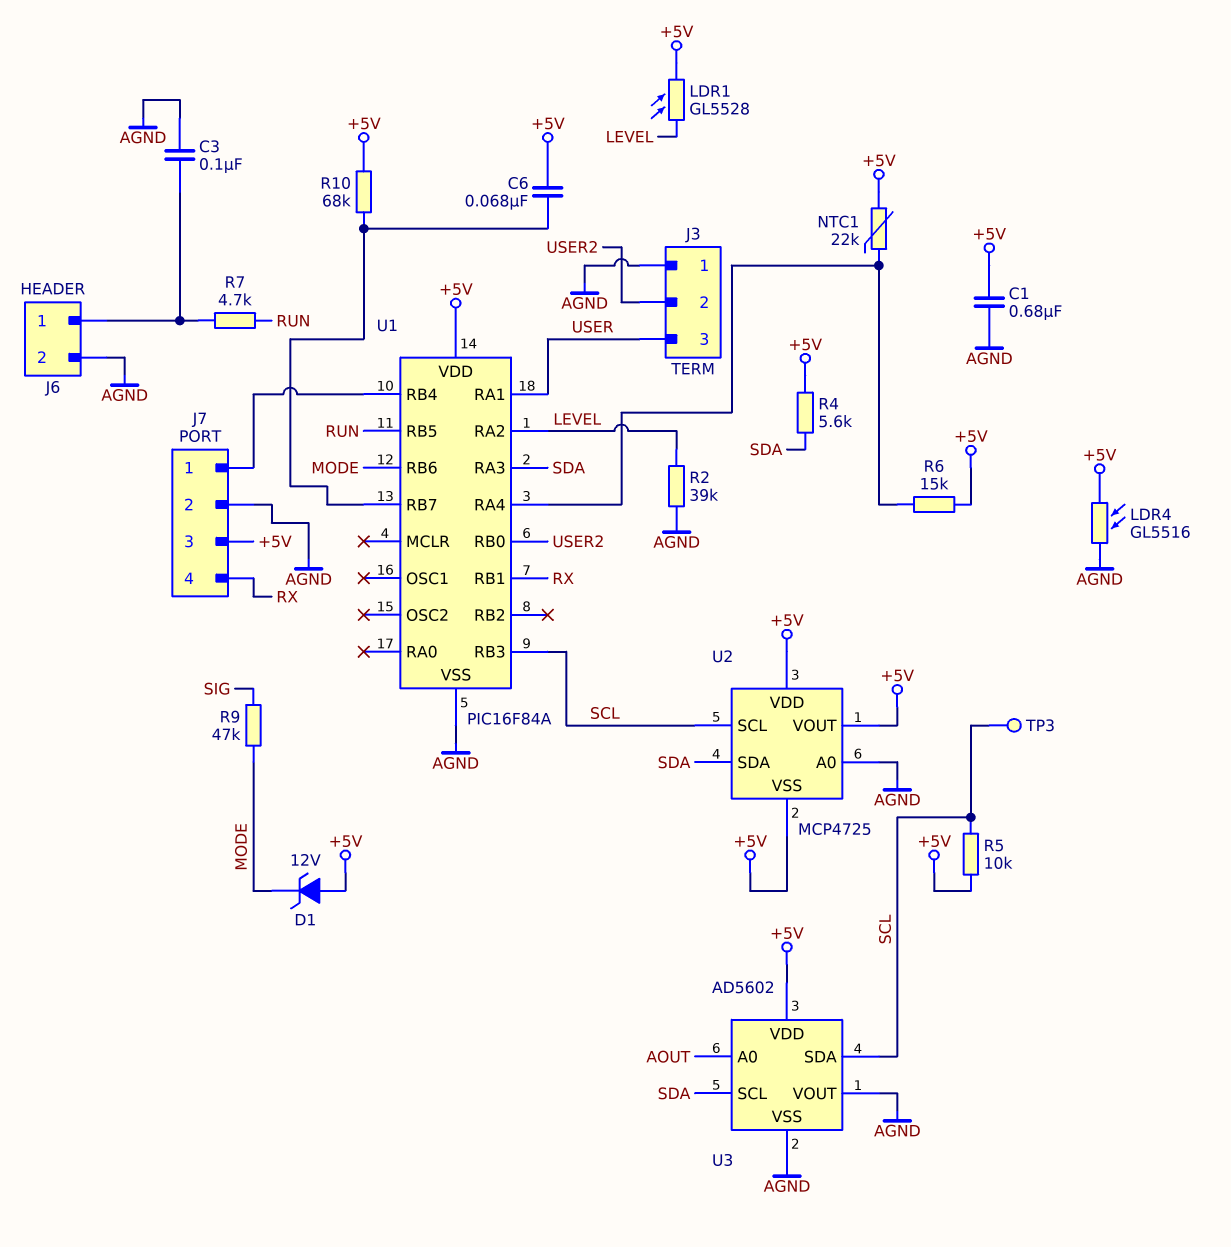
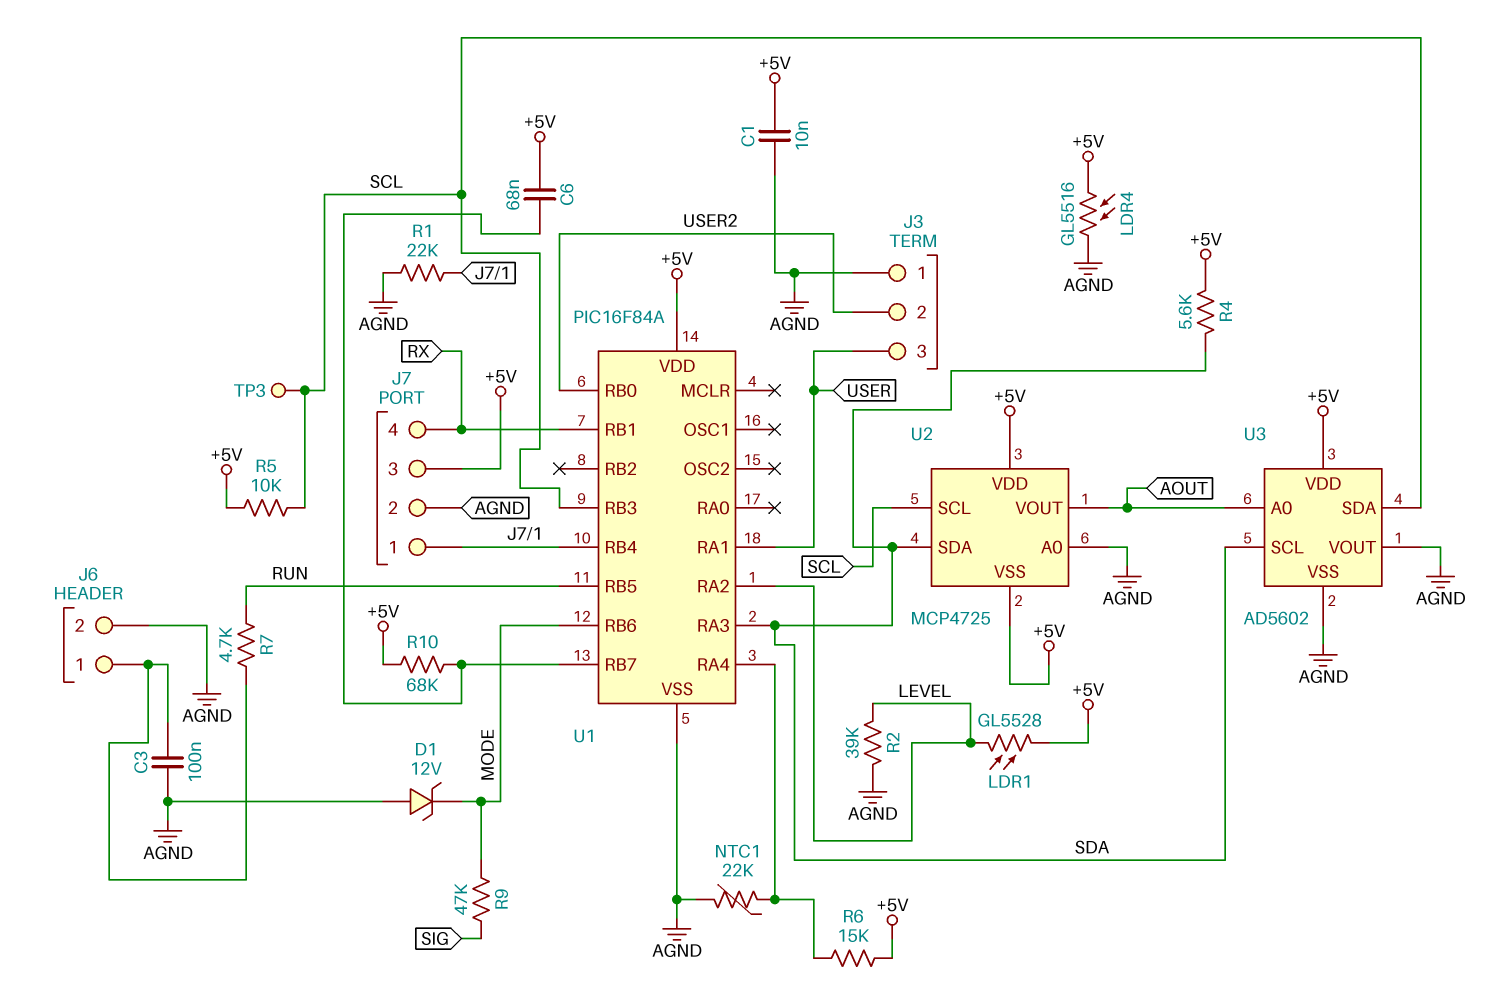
C1: 680nF (+5V, AGND) -> 10nF (+5V, AGND)
D1: zener 12V (A +5V, K MODE) -> zener 12V (A AGND, K MODE)
NTC1: 22k (+5V, U1/RA4) -> 22k (AGND, U1/RA4)
R1: none -> 22k (AGND, J7/1)
U2 pin VOUT: +5V -> AOUT

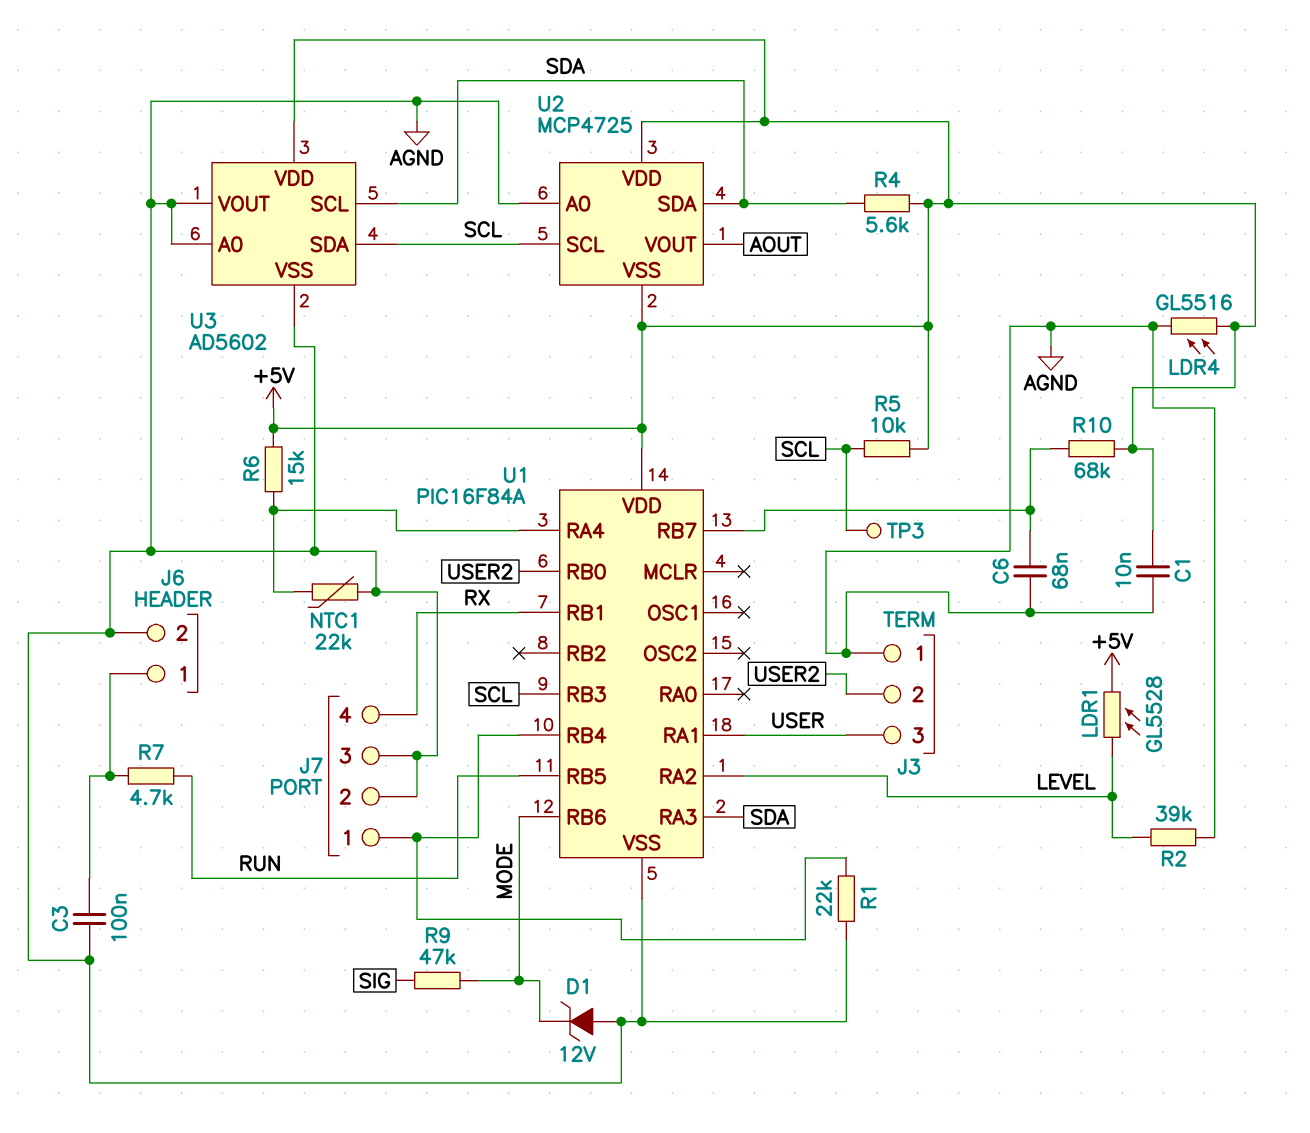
C6: 68nF (+5V, U1/RB7) -> 68nF (AGND, U1/RB7)
J7 pin 3: +5V -> AGND
U3 pin A0: AOUT -> AGND

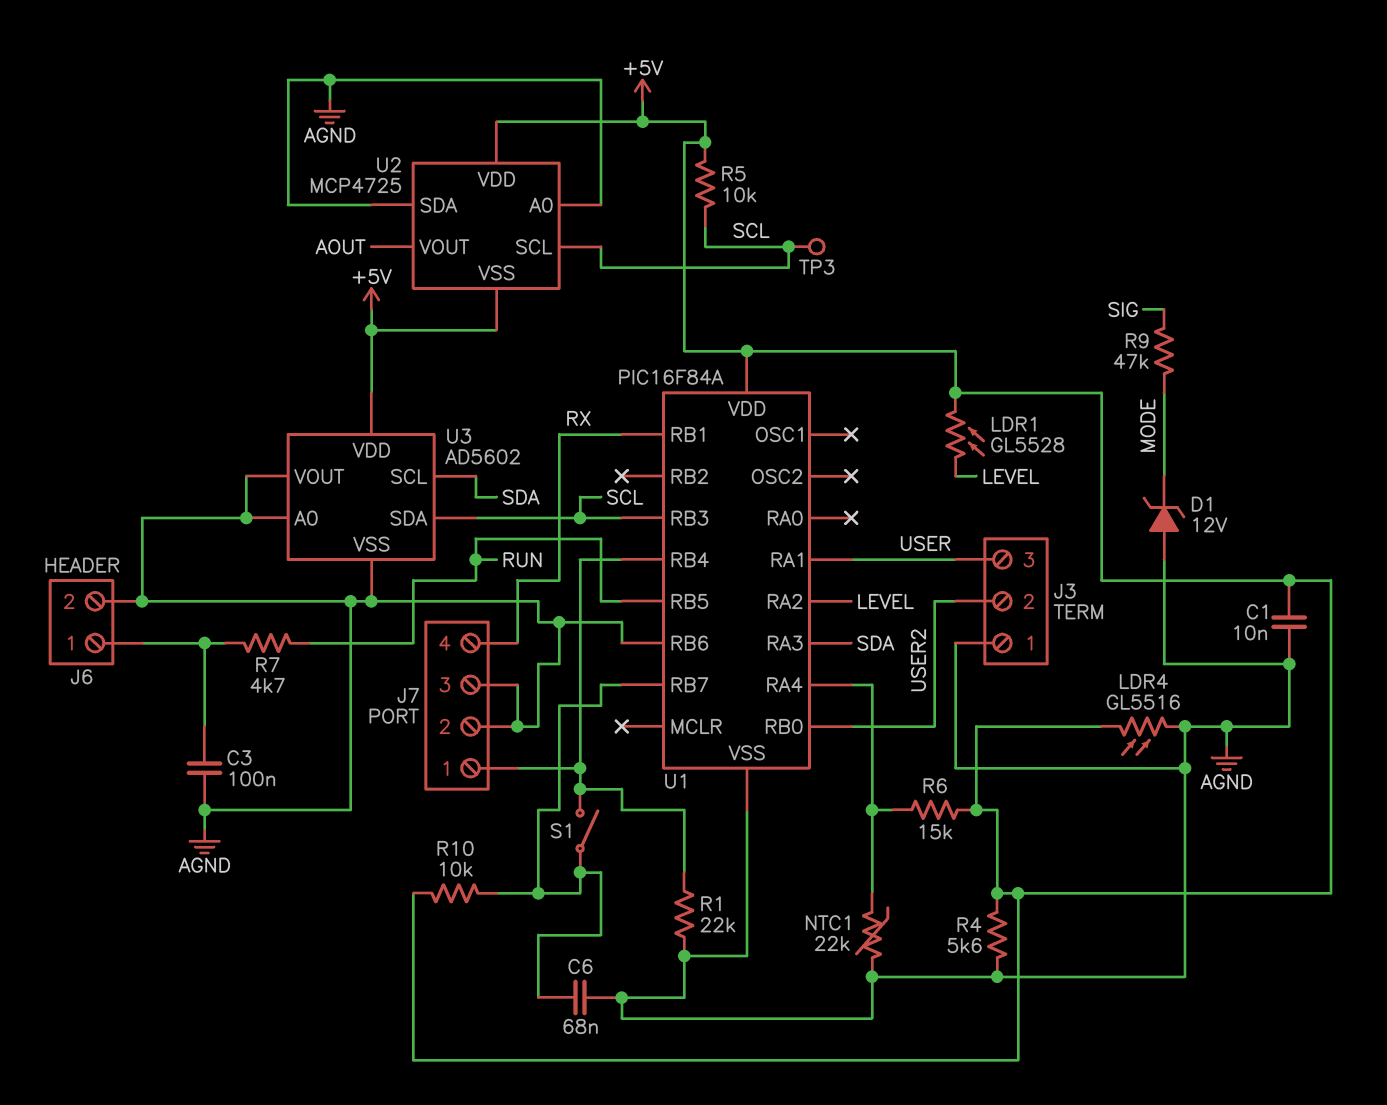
R2: 39k (AGND, LEVEL) -> none
R4: 5.6k (+5V, SDA) -> 5.6k (+5V, AGND)
R10: 68k (+5V, U1/RB7) -> 10k (+5V, U1/RB7)
S1: none -> switch (J7/1, U1/RB7)
U1 pin RB6: MODE -> AGND
U2 pin SDA: SDA -> AGND

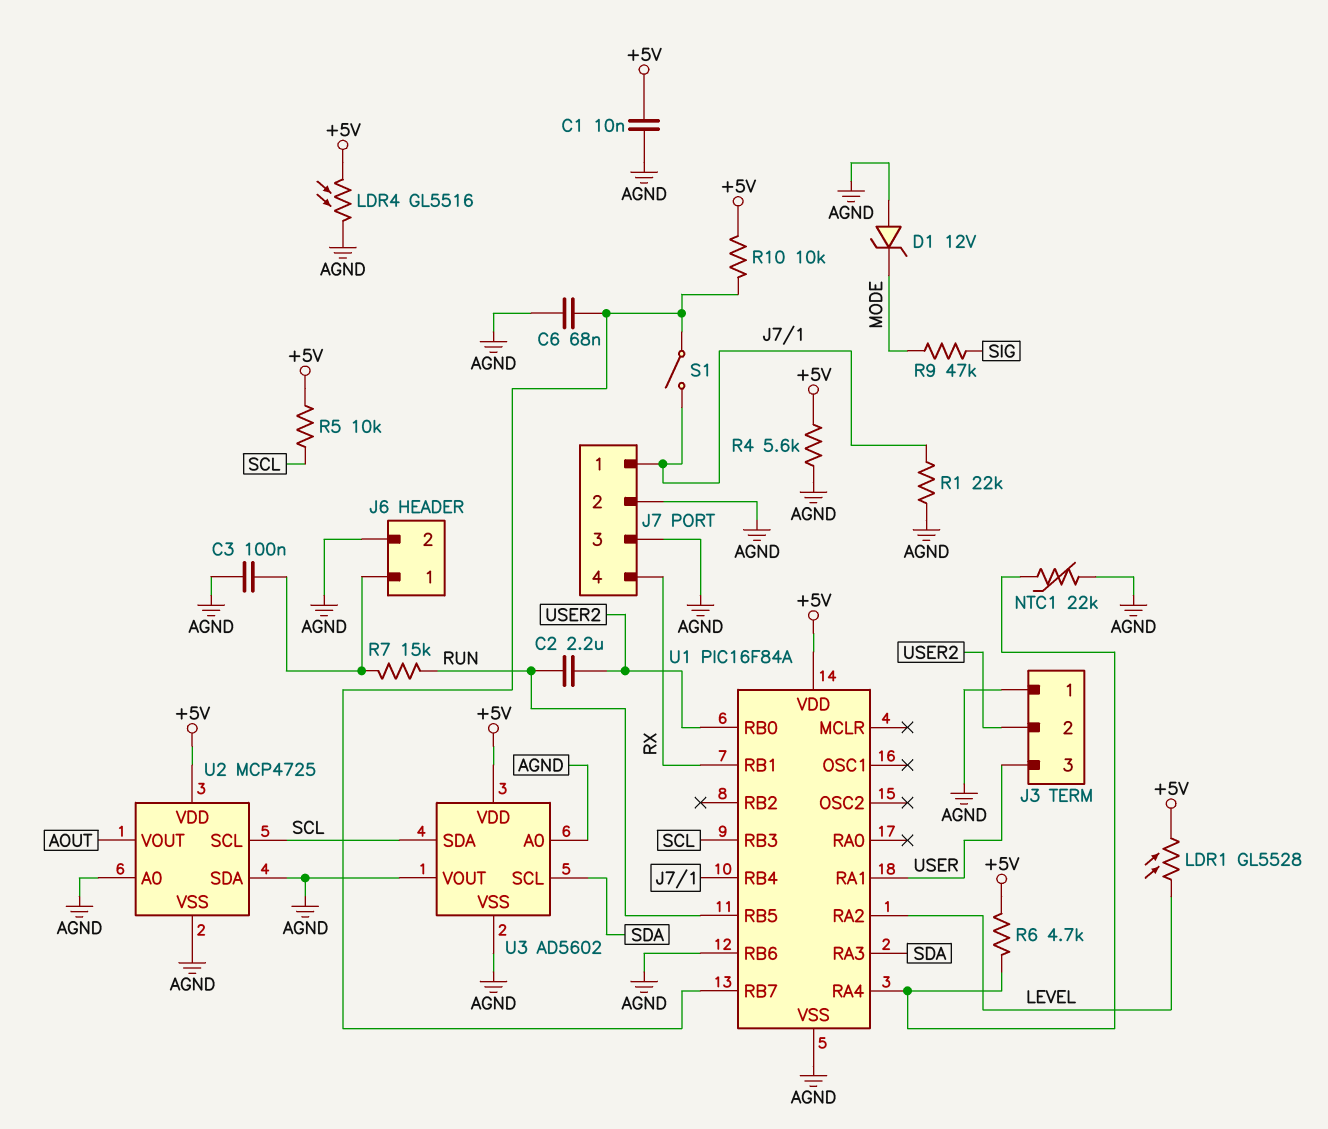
C2: none -> 2.2uF (RUN, USER2)
R6: 15k (+5V, U1/RA4) -> 4.7k (+5V, U1/RA4)
R7: 4.7k (J6/1, RUN) -> 15k (J6/1, RUN)
TP3: test point (SCL) -> none
U2 pin VSS: +5V -> AGND

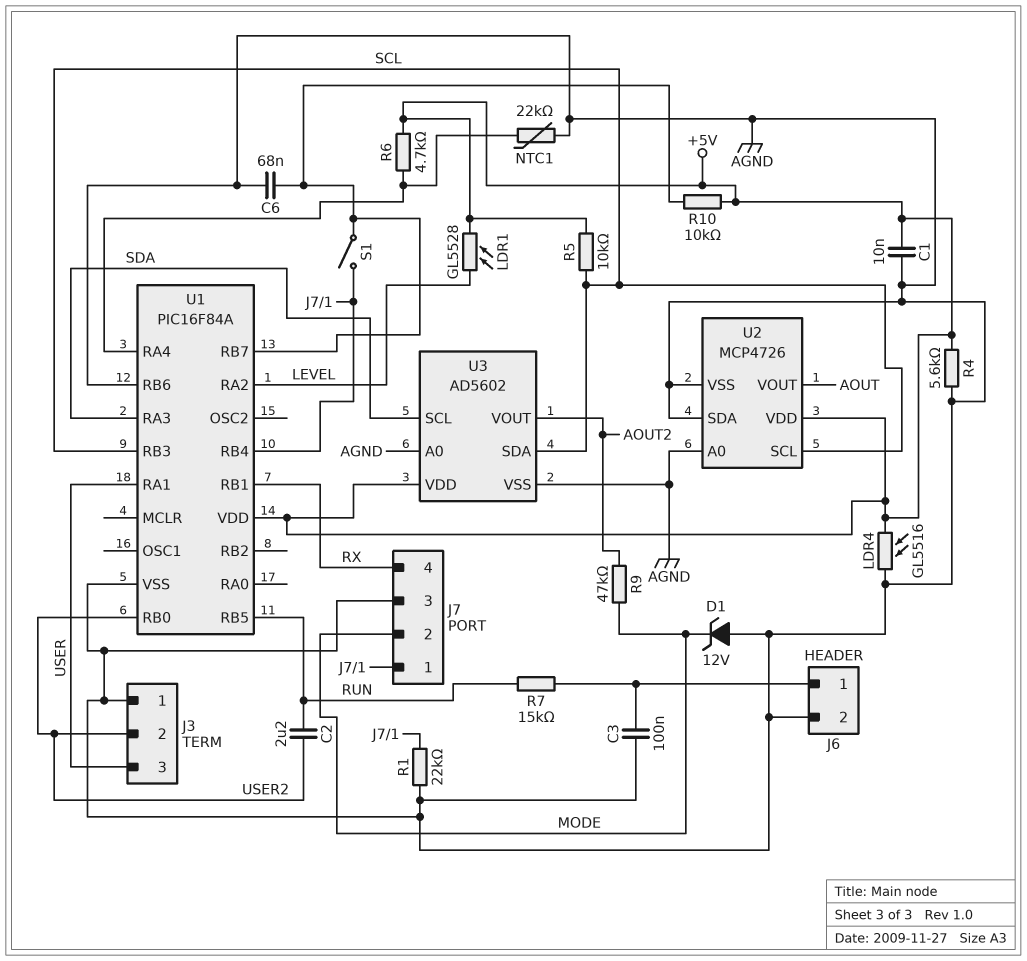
J7 pin 2: AGND -> MODE
R9: 47k (MODE, SIG) -> 47k (AOUT2, MODE)
U2: MCP4725 -> MCP4726
U3 pin VOUT: AGND -> AOUT2

